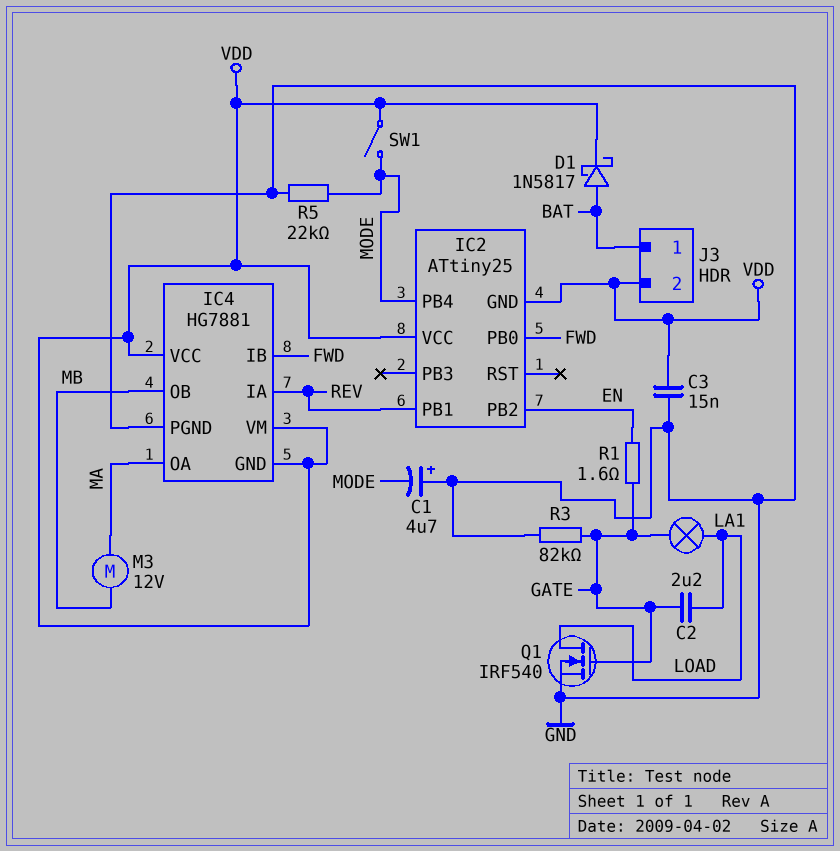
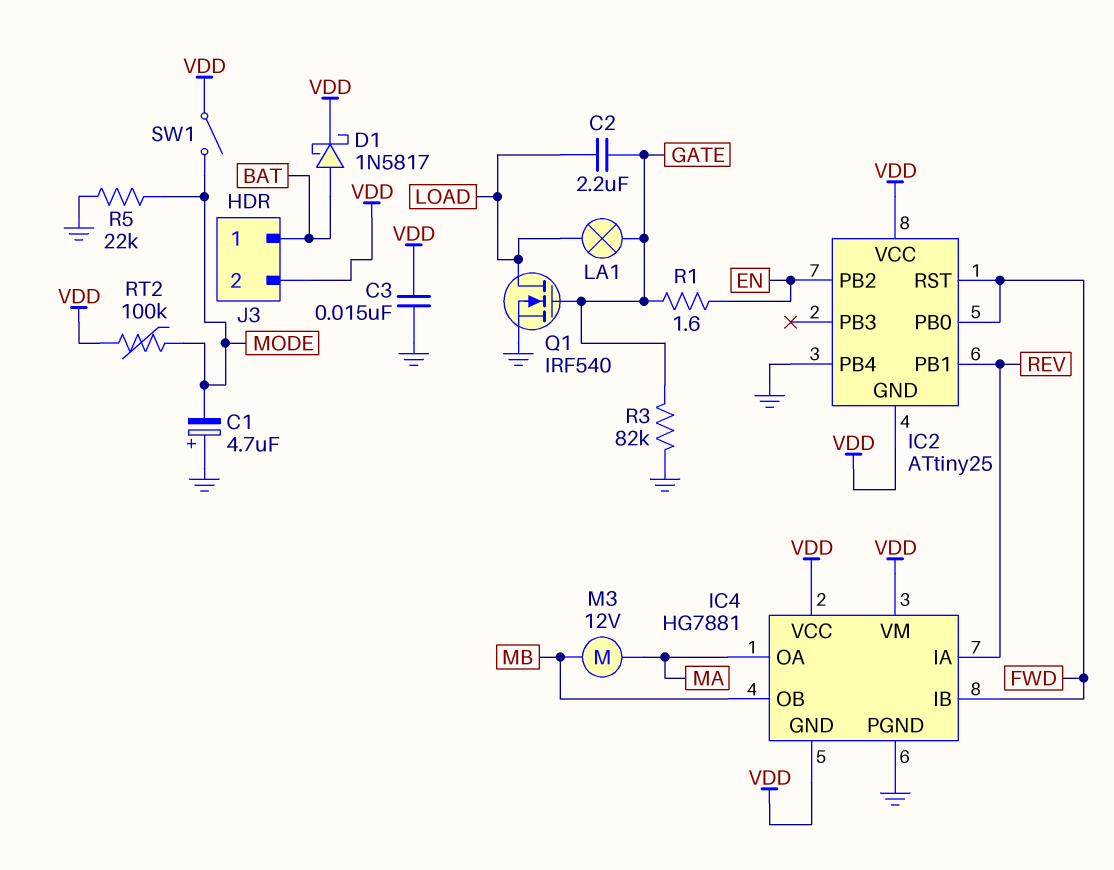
IC2 pin PB4: MODE -> GND
IC2 pin RST: none -> FWD
RT2: none -> 100k (MODE, VDD)

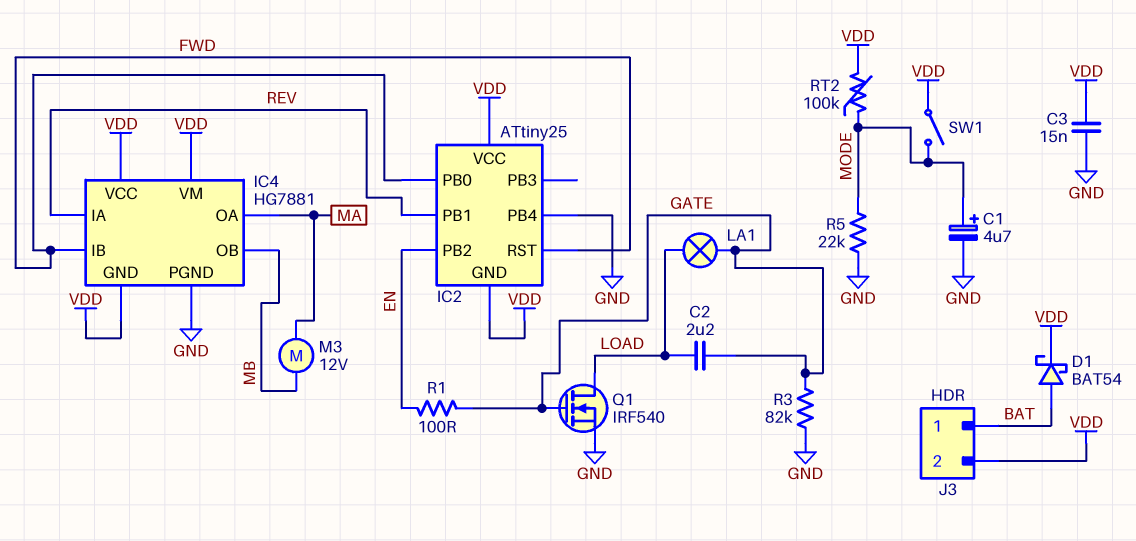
C1: 4.7uF (plus GND, minus MODE) -> 4.7uF (plus MODE, minus GND)
D1: schottky 1N5817 (A BAT, K VDD) -> schottky BAT54 (A BAT, K VDD)
R1: 1.6 (EN, GATE) -> 100 (EN, GATE)

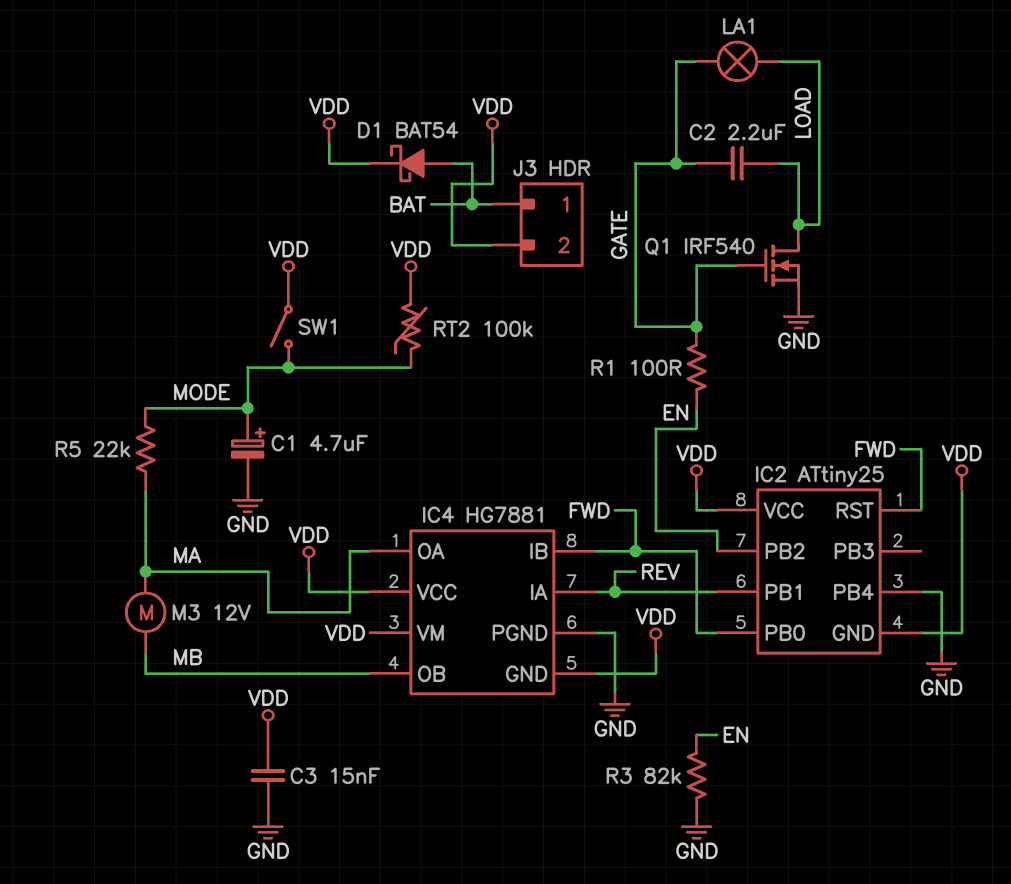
R3: 82k (GATE, GND) -> 82k (EN, GND)
R5: 22k (GND, MODE) -> 22k (MA, MODE)

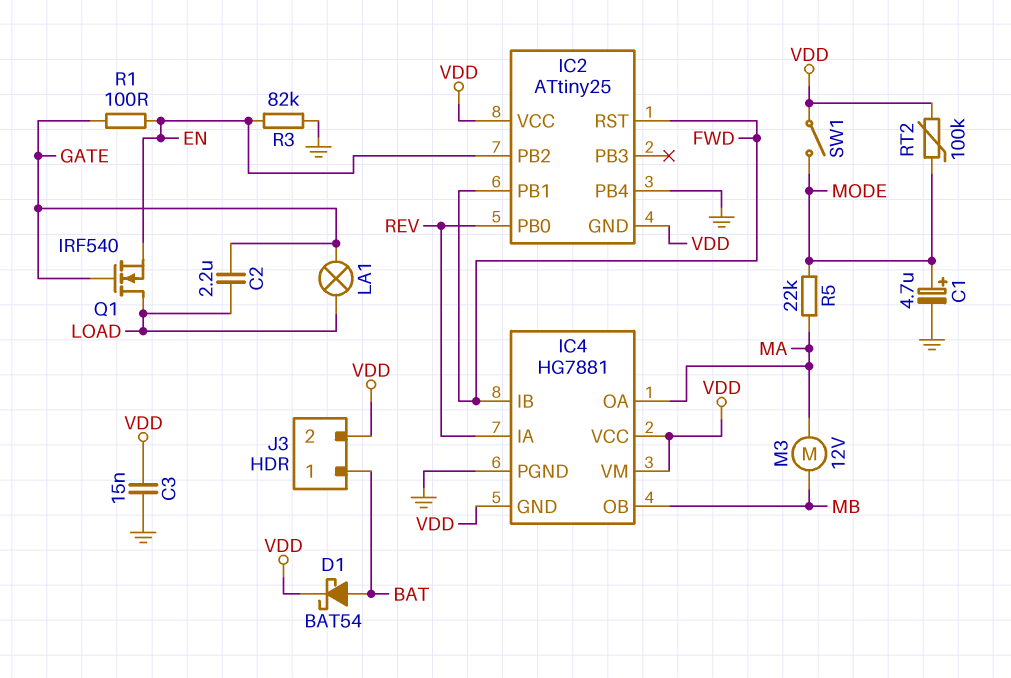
IC2 pin PB0: FWD -> REV
IC2 pin PB1: REV -> FWD
Q1: NMOS IRF540 (G GATE, D LOAD, S GND) -> NMOS IRF540 (G GATE, D LOAD, S EN)

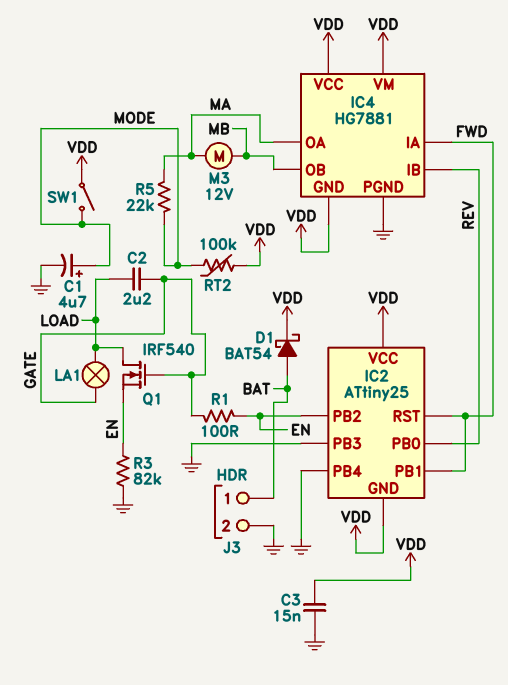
IC2 pin PB3: none -> GND
IC4 pin IA: REV -> FWD
IC4 pin IB: FWD -> REV
J3 pin 2: VDD -> GND

